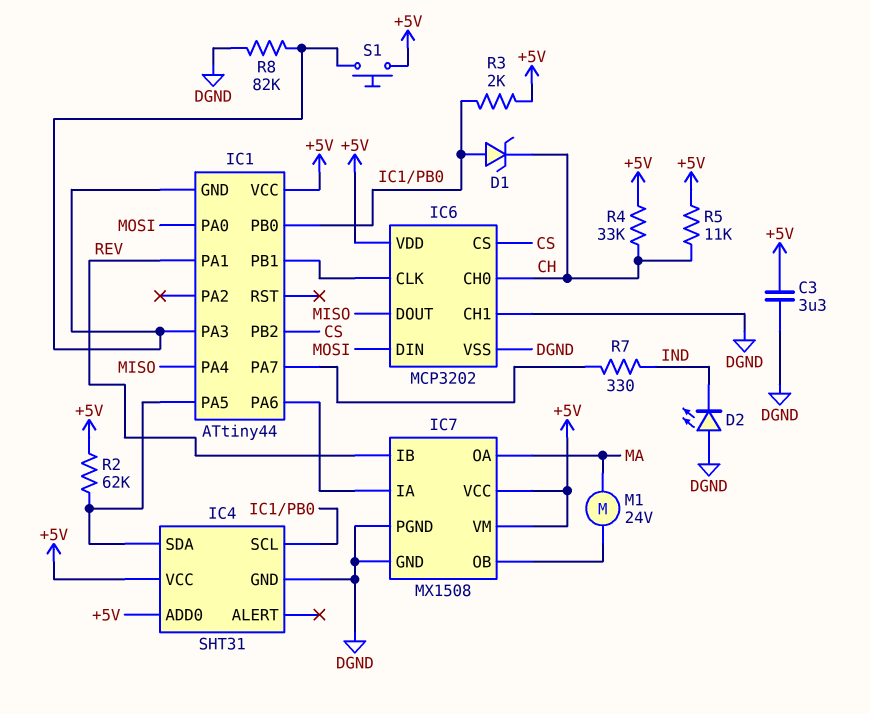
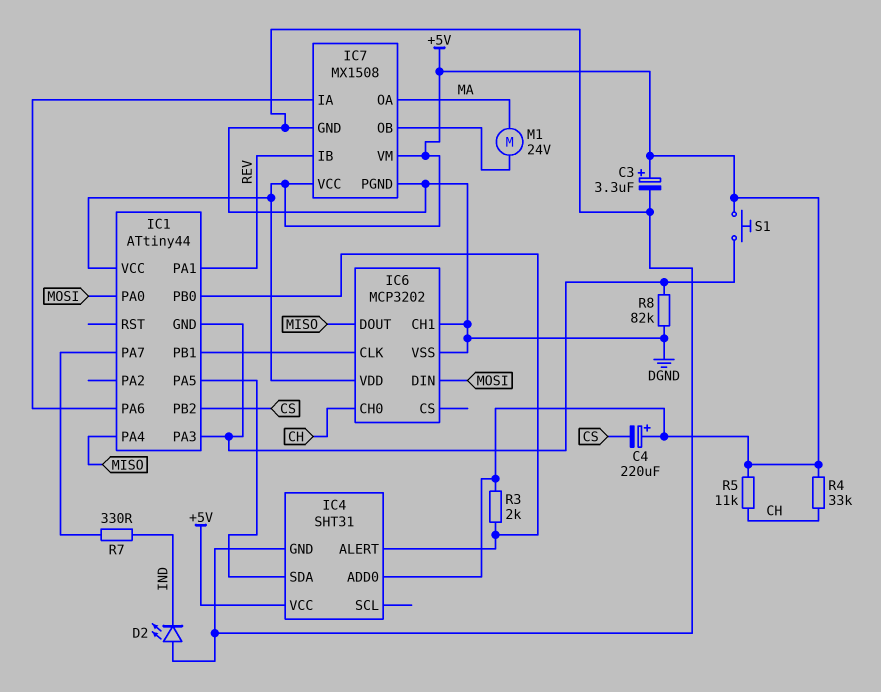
C3: 3.3uF (+5V, DGND) -> 3.3uF (plus +5V, minus DGND)
C4: none -> 220uF (plus +5V, minus CS)
D1: zener (A IC1/PB0, K CH) -> none
IC4 pin ALERT: none -> IC1/PB0
IC4 pin SCL: IC1/PB0 -> none
IC6 pin CS: CS -> none
R2: 62k (+5V, IC1/PA5) -> none

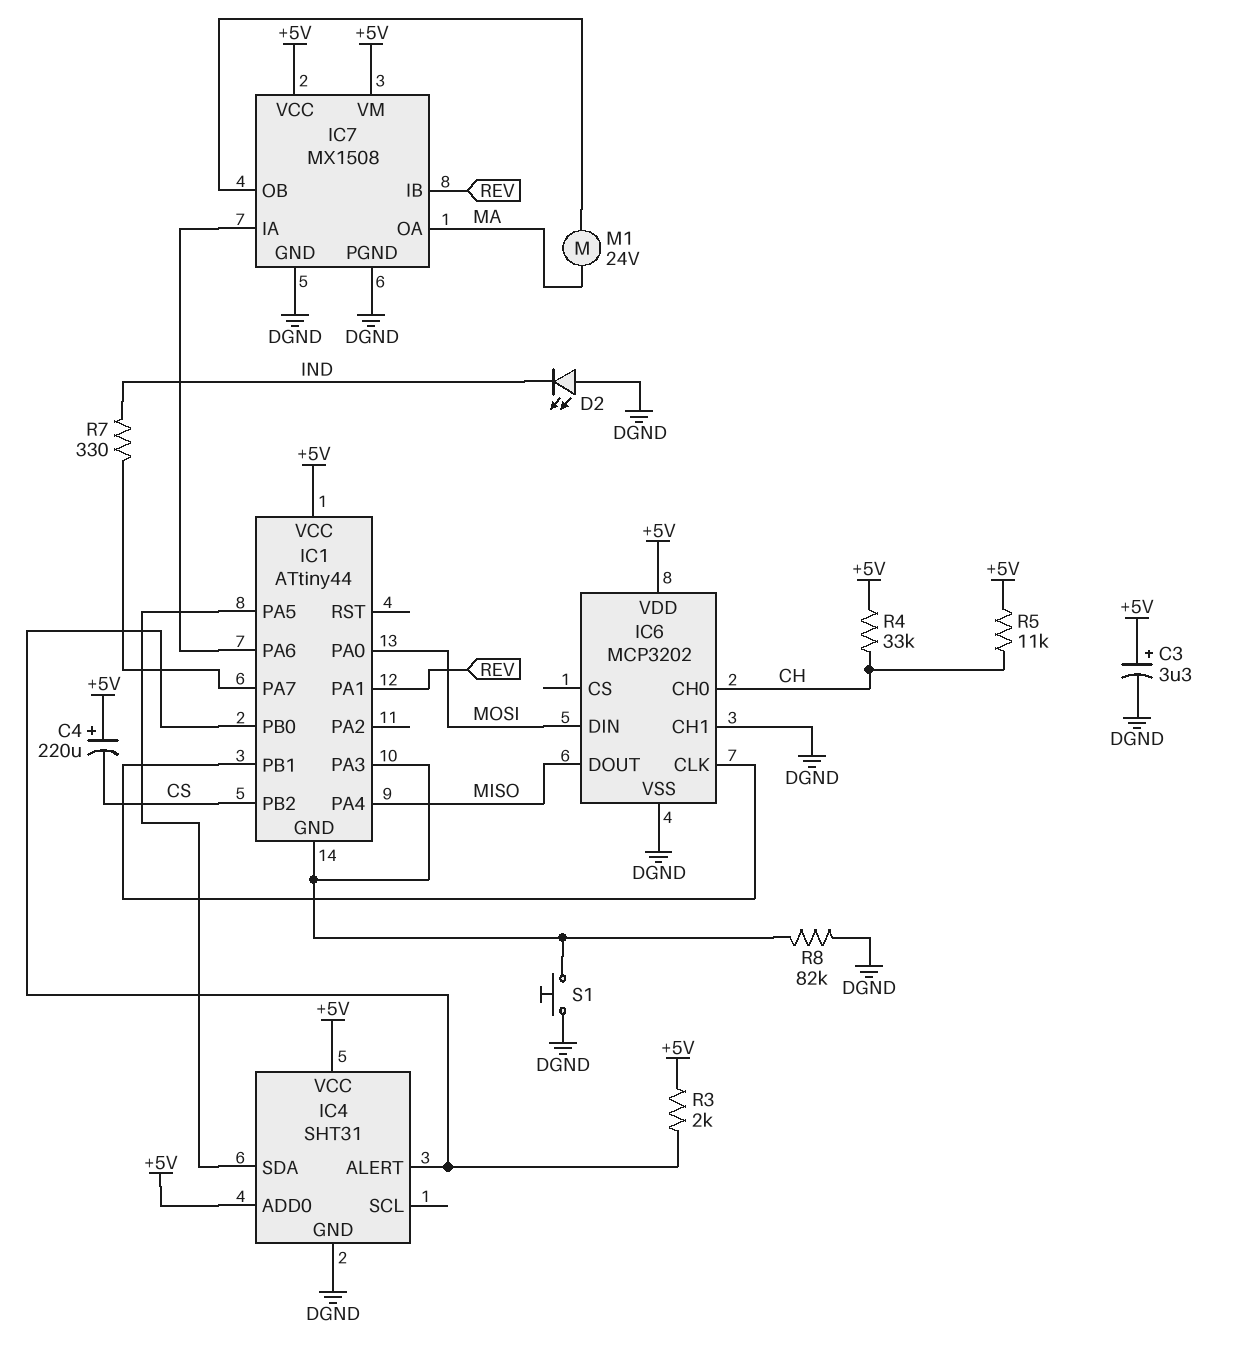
S1: button (+5V, IC1/GND) -> button (DGND, IC1/GND)

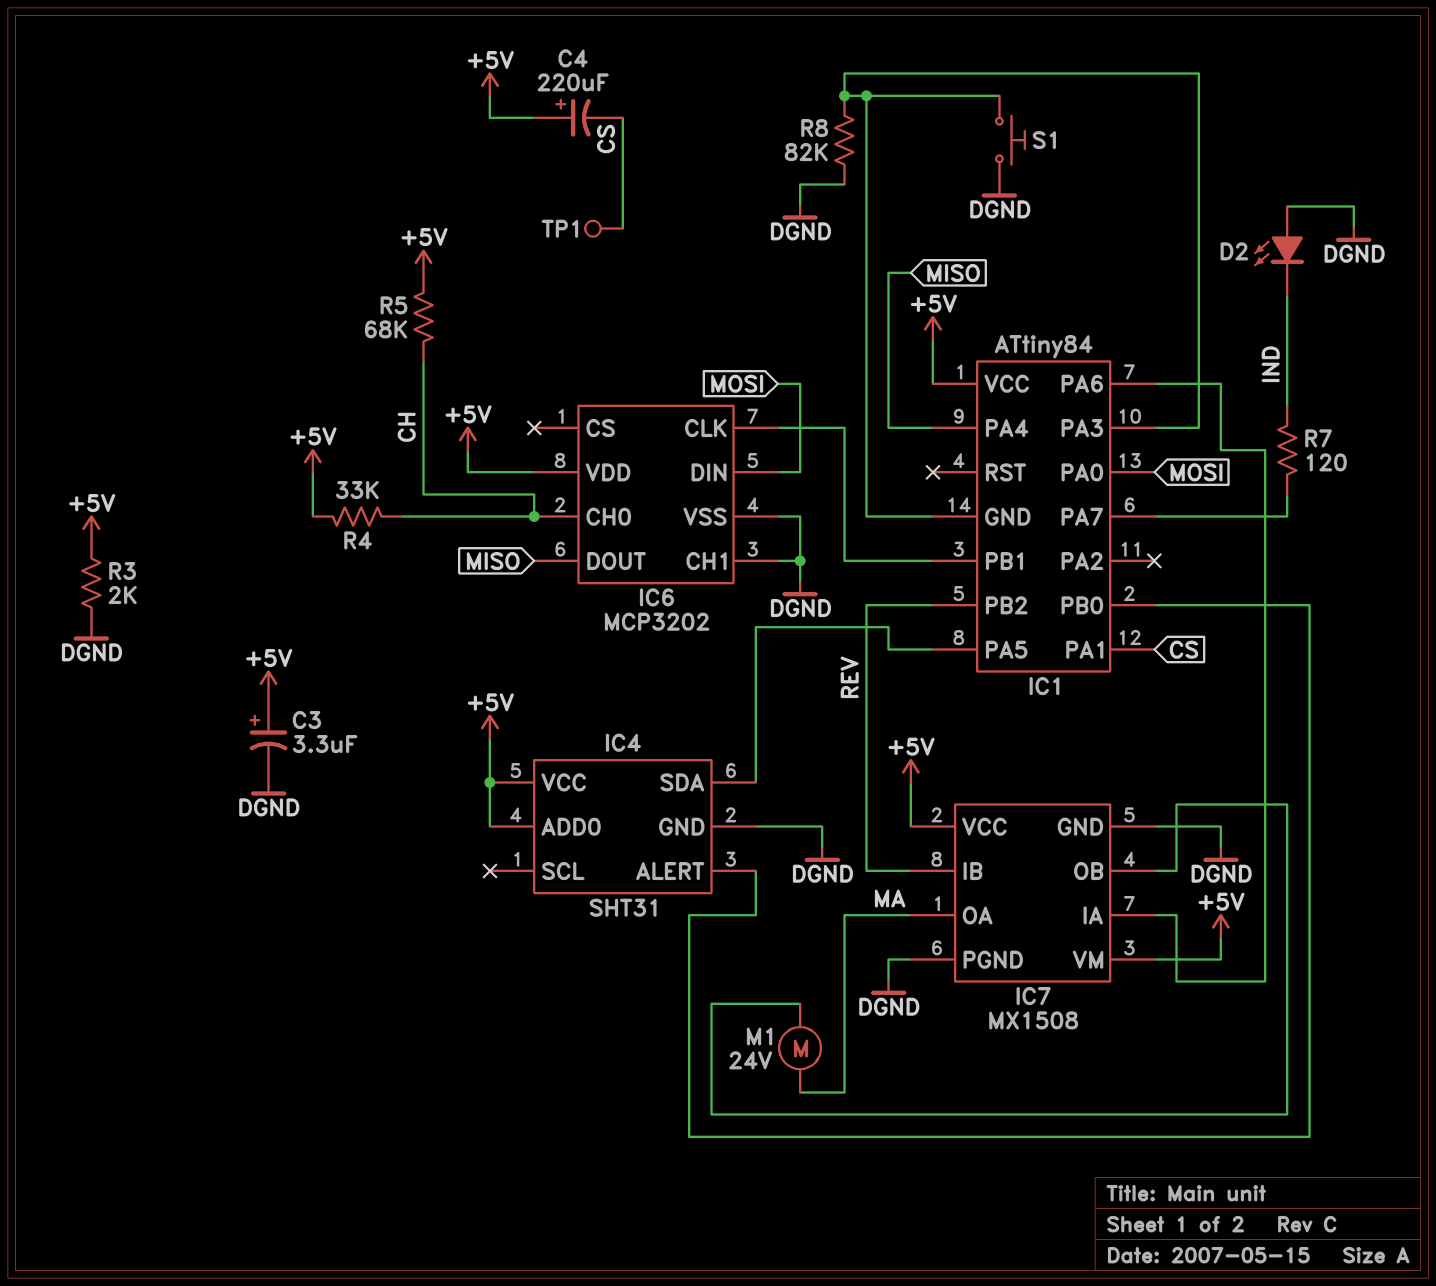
IC1: ATtiny44 -> ATtiny84
IC1 pin PA1: REV -> CS
IC1 pin PB2: CS -> REV
R3: 2k (+5V, IC1/PB0) -> 2k (+5V, DGND)
R5: 11k (+5V, CH) -> 68k (+5V, CH)
R7: 330 (IC1/PA7, IND) -> 120 (IC1/PA7, IND)
TP1: none -> test point (CS)

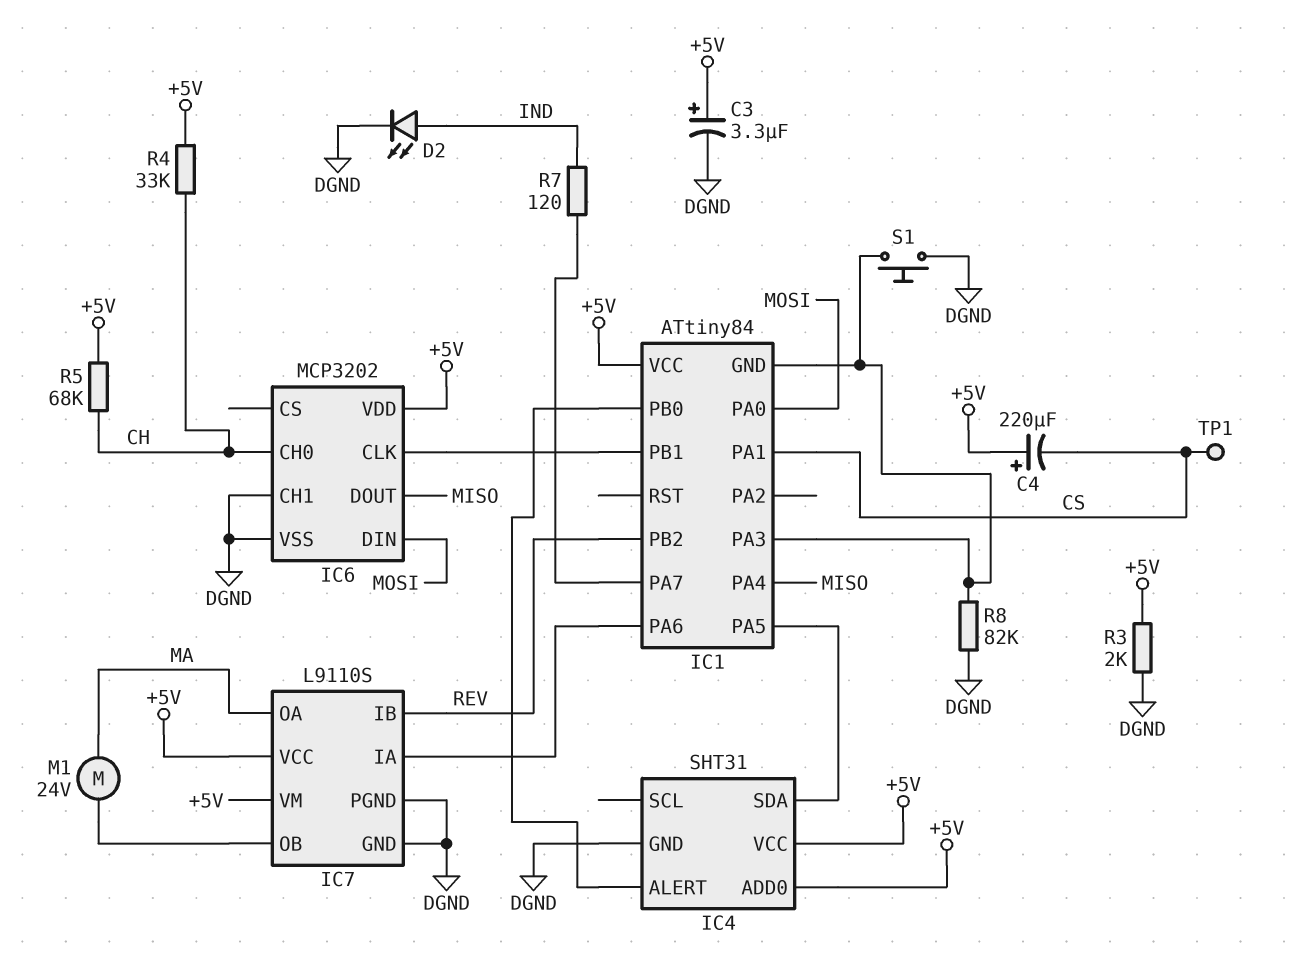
D2: LED (A DGND, K IND) -> LED (A IND, K DGND)
IC7: MX1508 -> L9110S

